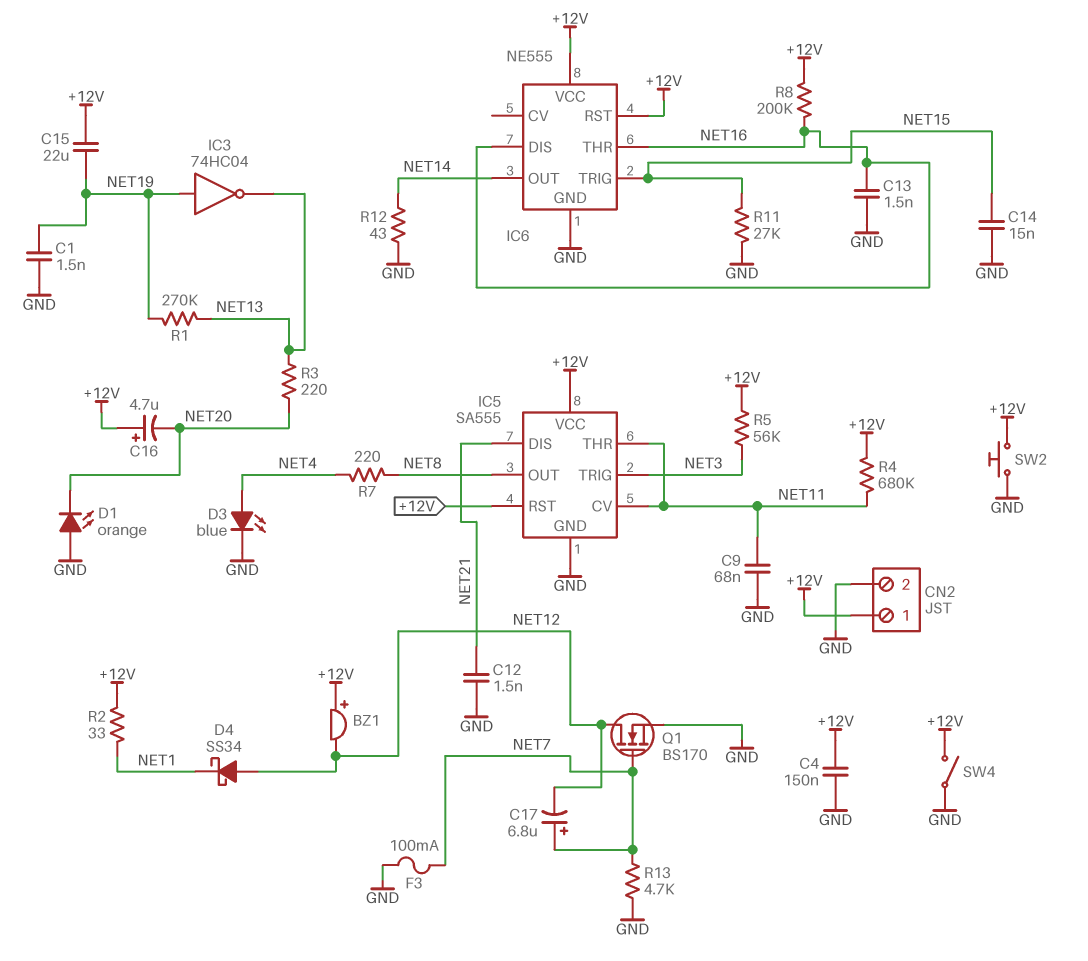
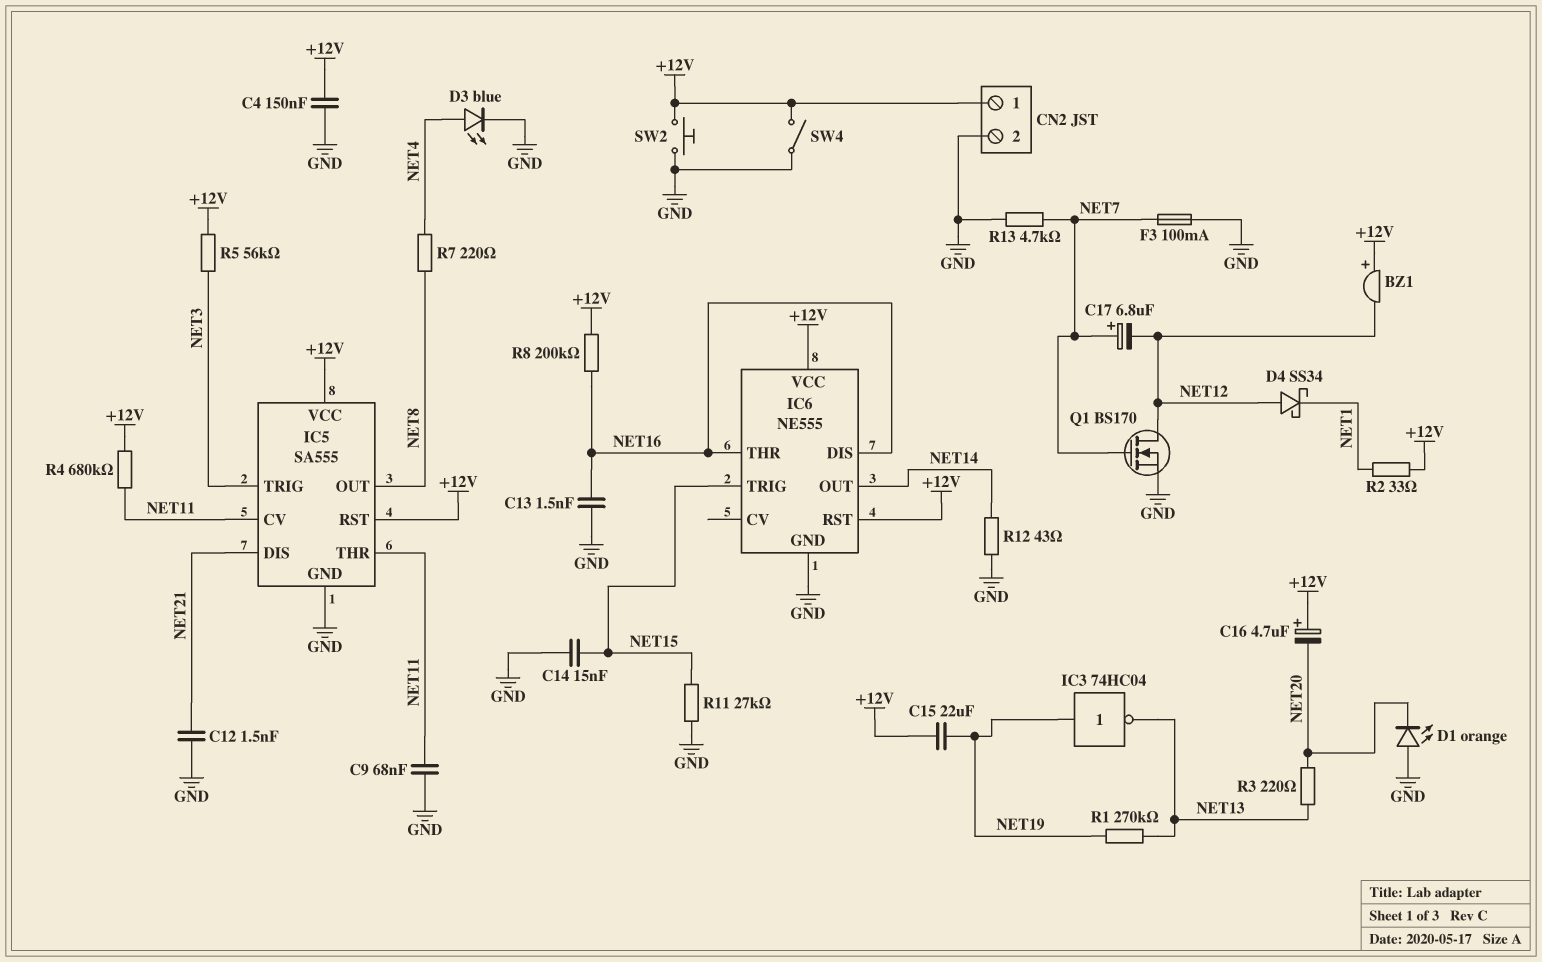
C1: 1.5nF (GND, NET19) -> none

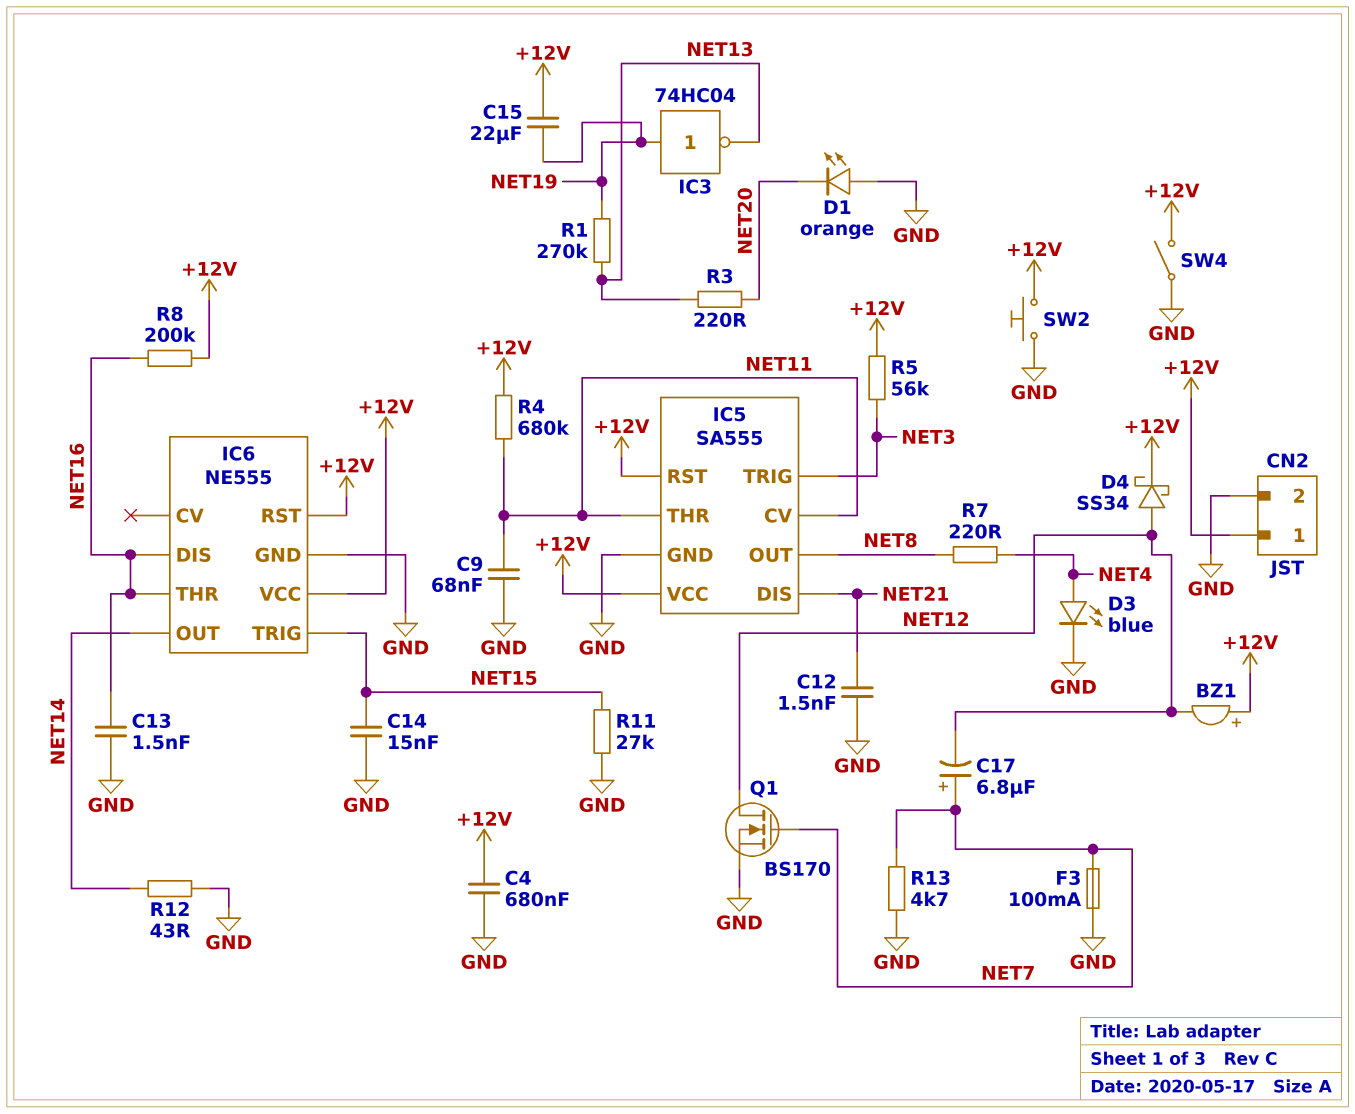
C4: 150nF (+12V, GND) -> 680nF (+12V, GND)
C16: 4.7uF (plus +12V, minus NET20) -> none
D4: schottky SS34 (A NET12, K NET1) -> schottky SS34 (A NET12, K +12V)
R2: 33 (+12V, NET1) -> none

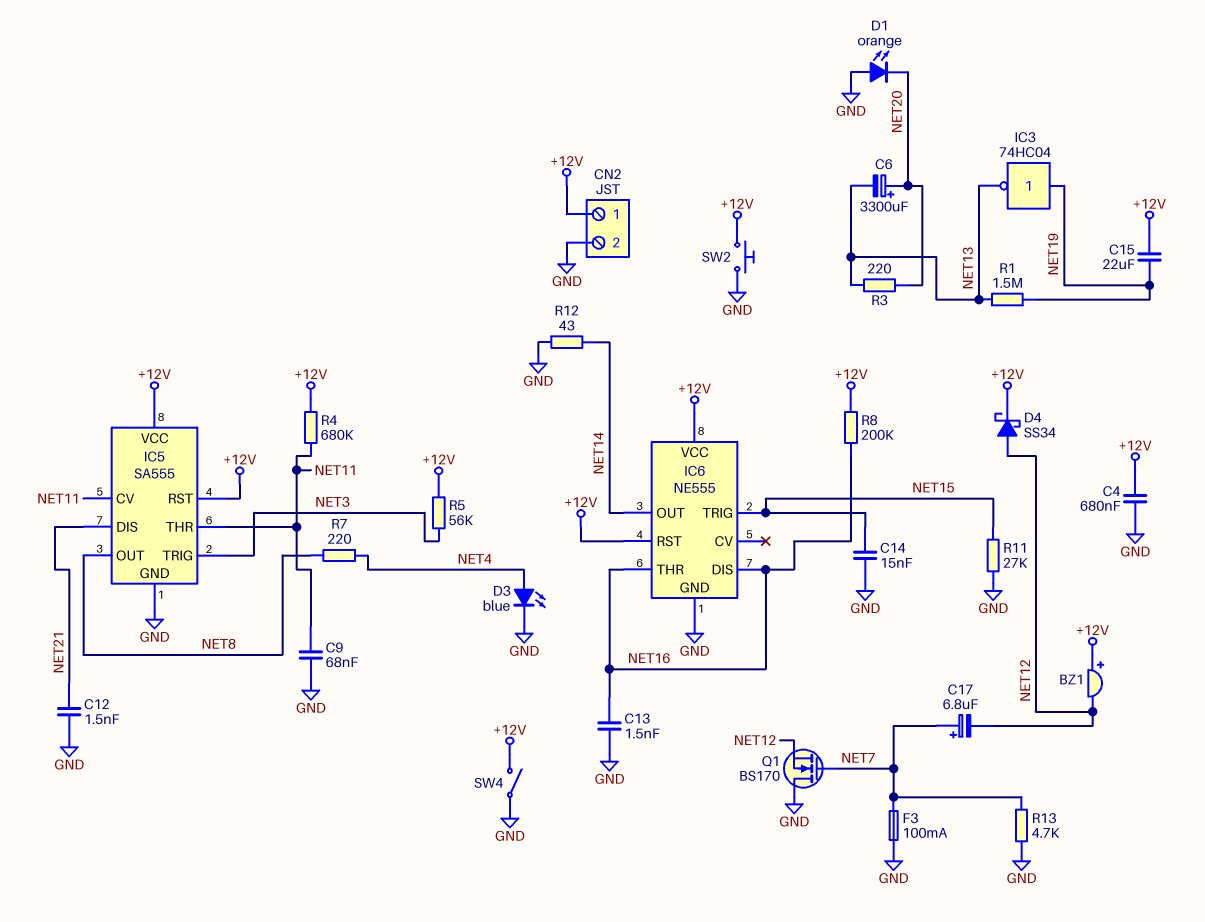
C6: none -> 3300uF (plus NET20, minus NET13)
Q1: NMOS BS170 (G NET7, D NET12, S GND) -> NMOS BS170 (G NET7, D GND, S NET12)
R1: 270k (NET13, NET19) -> 1.5M (NET13, NET19)

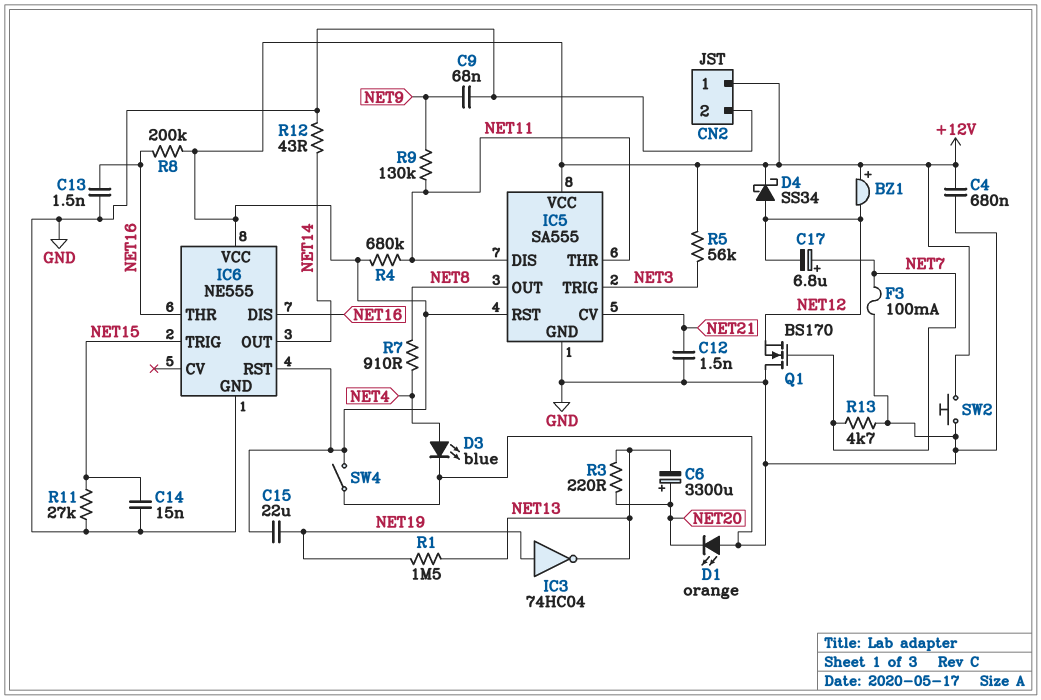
C9: 68nF (GND, NET11) -> 68nF (GND, NET9)
IC5 pin CV: NET11 -> NET21
IC5 pin DIS: NET21 -> NET11
R7: 220 (NET4, NET8) -> 910 (NET4, NET8)
R9: none -> 130k (NET9, NET11)

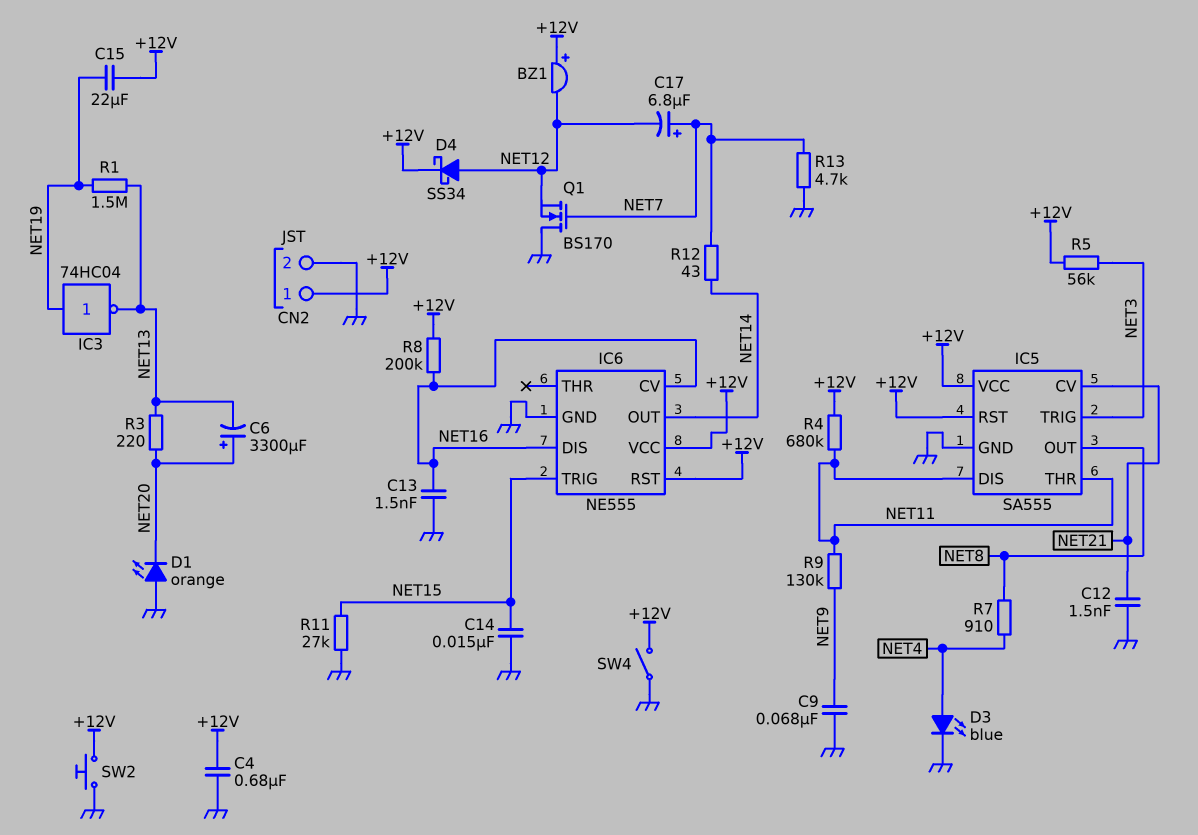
F3: 100mA (GND, NET7) -> none
IC6 pin CV: none -> NET16
IC6 pin THR: NET16 -> none
R12: 43 (GND, NET14) -> 43 (NET7, NET14)

